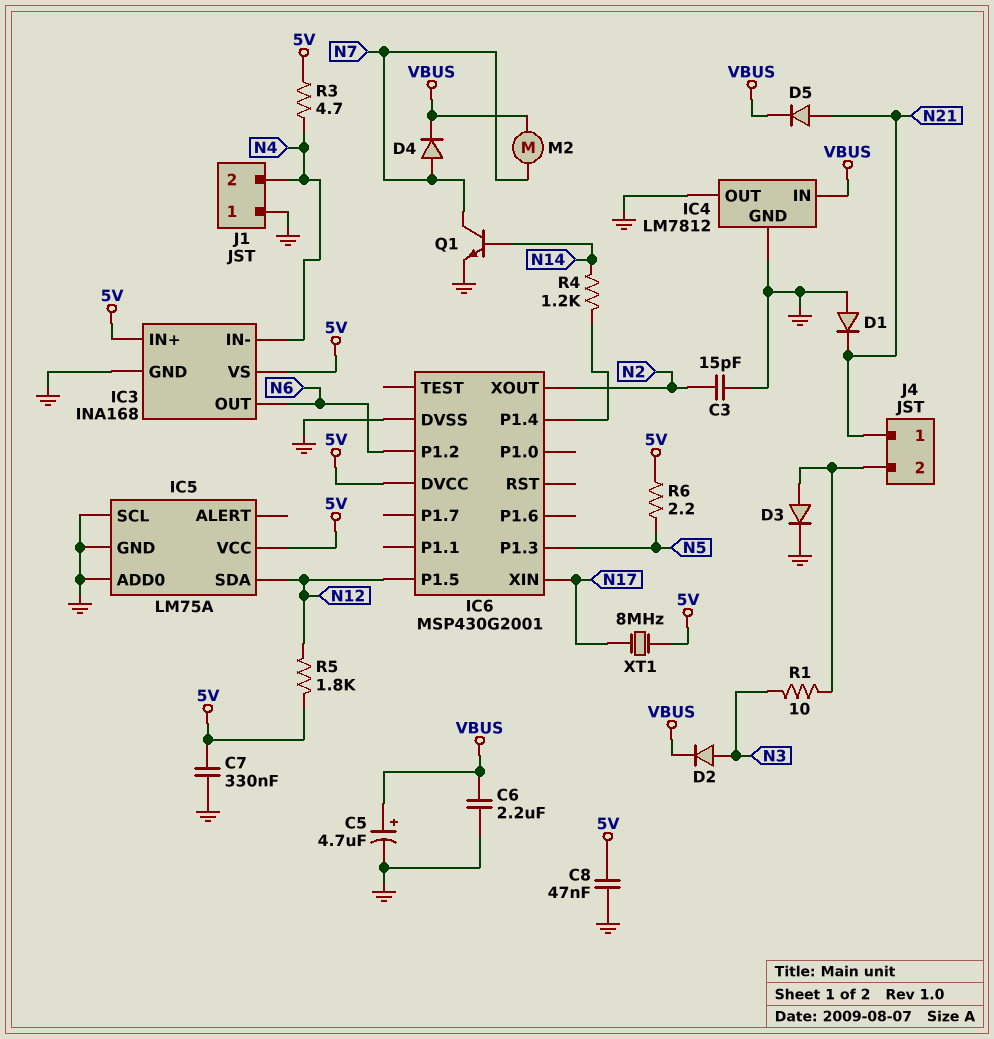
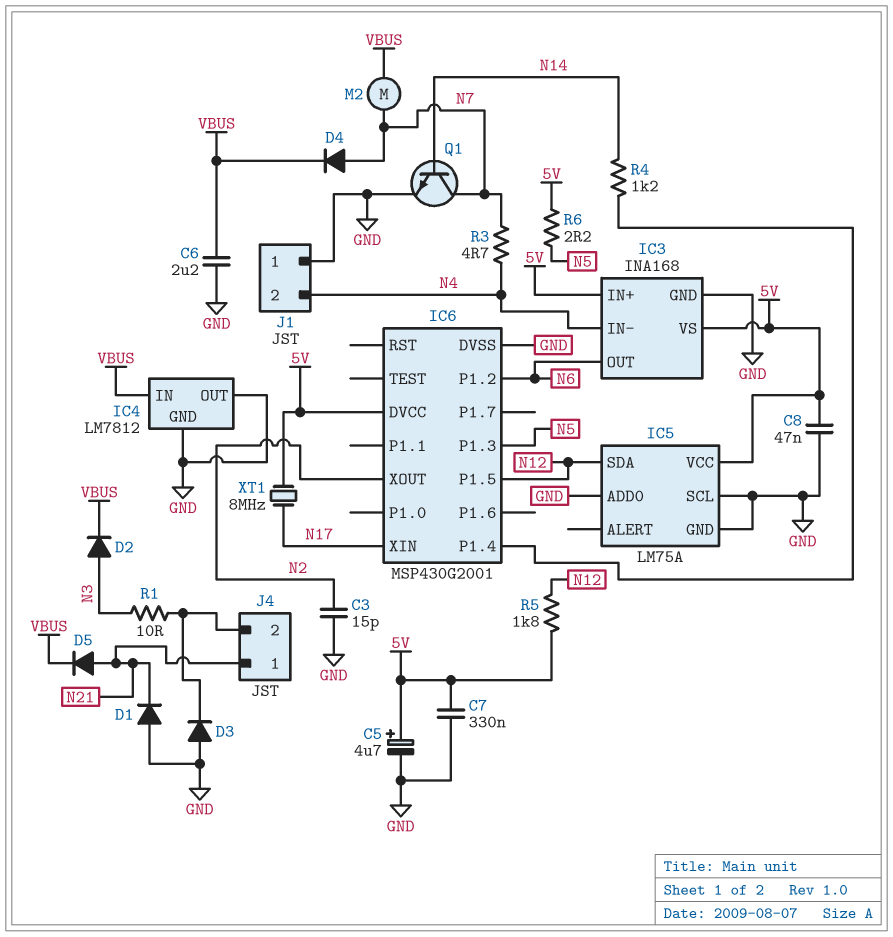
C5: 4.7uF (plus VBUS, minus GND) -> 4.7uF (plus 5V, minus GND)
D3: diode (A J4/2, K GND) -> diode (A GND, K J4/2)
R3: 4.7 (5V, N4) -> 4.7 (N4, N7)

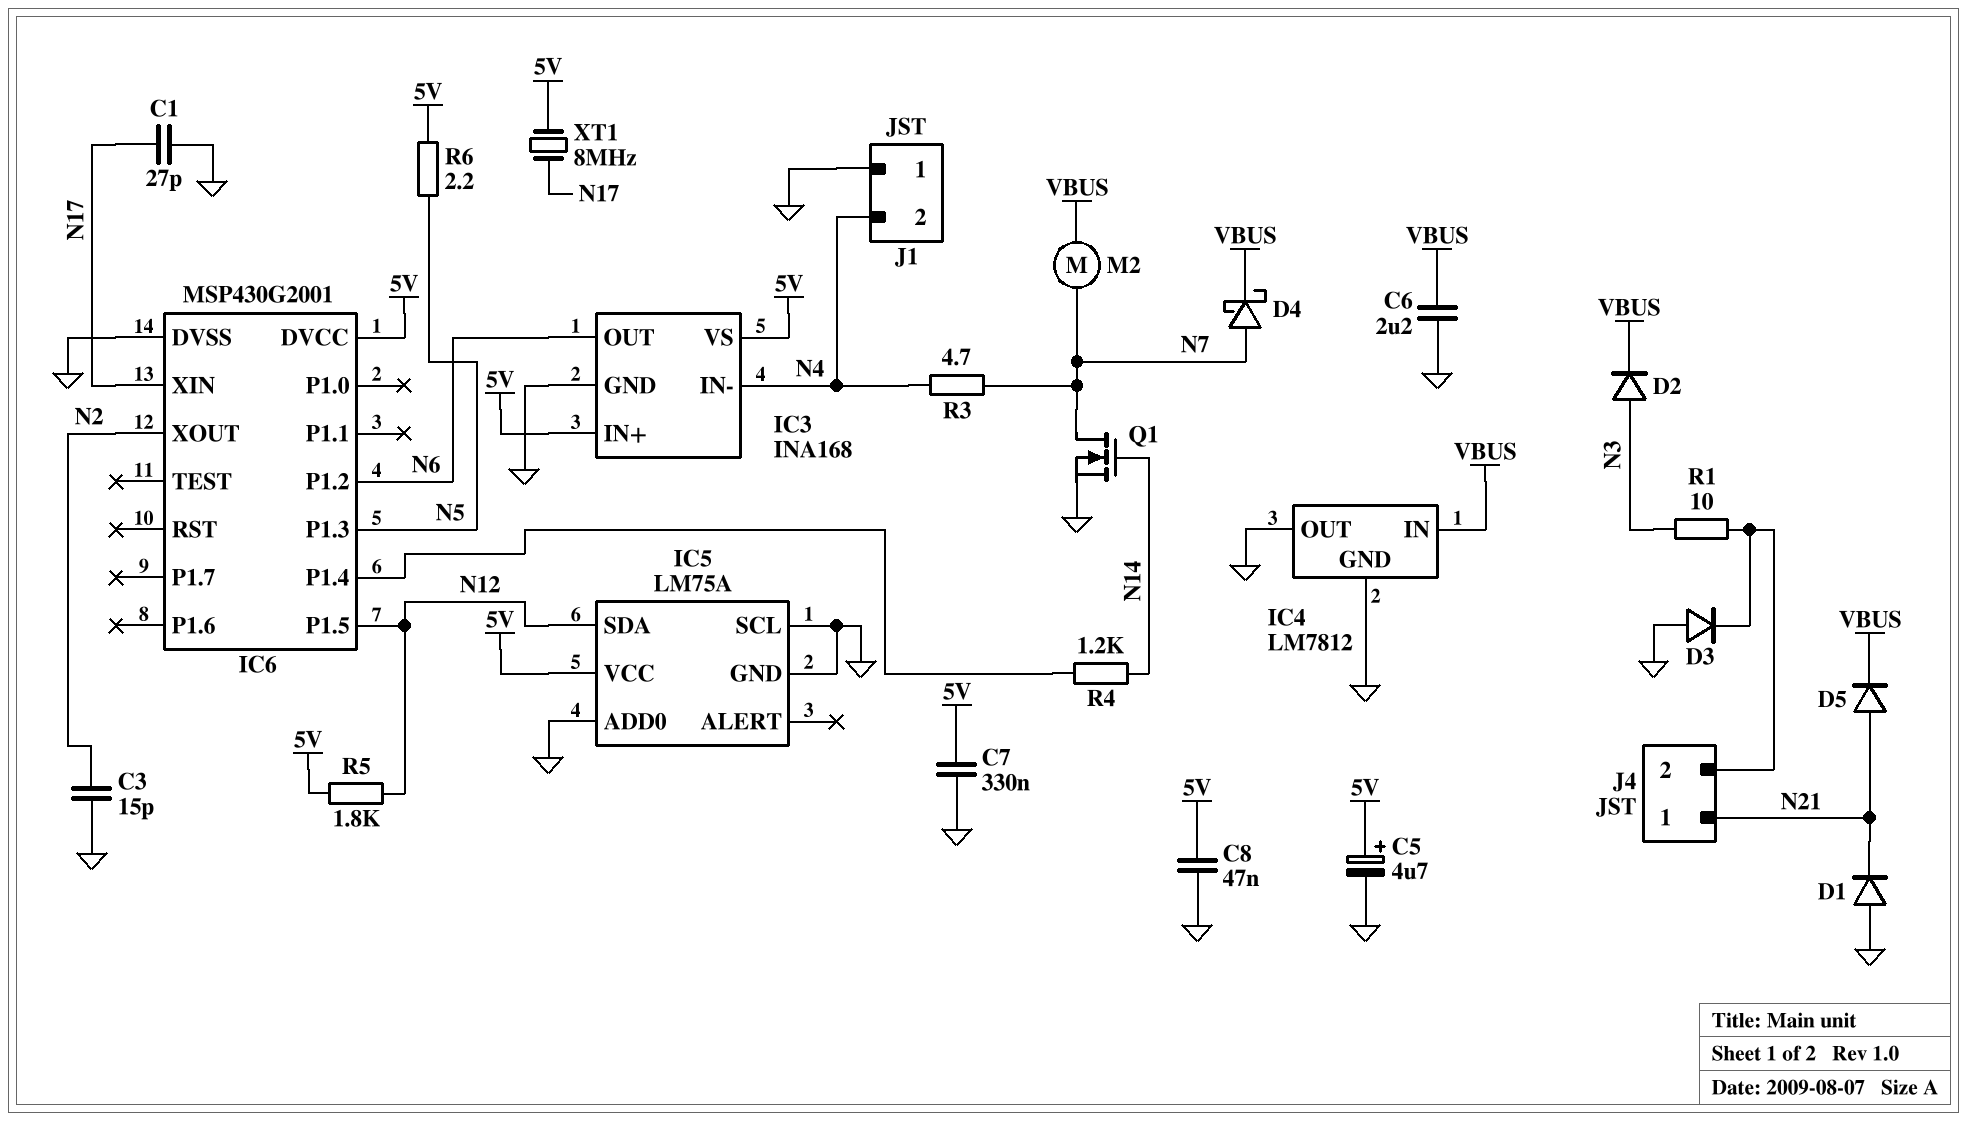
C1: none -> 27pF (GND, N17)
D4: diode (A N7, K VBUS) -> schottky (A N7, K VBUS)
Q1: NPN (B N14, C N7, E GND) -> NMOS (G N14, D N7, S GND)

